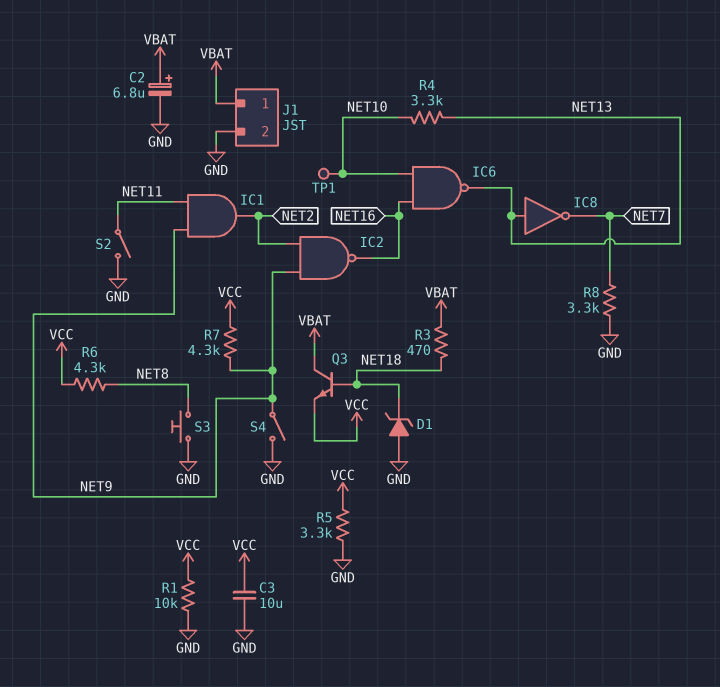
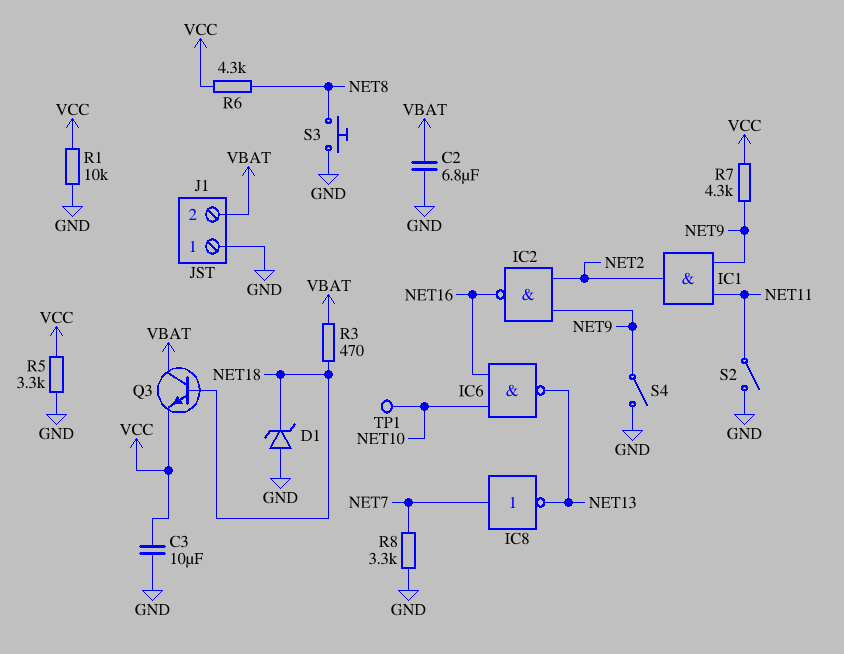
C2: 6.8uF (plus VBAT, minus GND) -> 6.8uF (GND, VBAT)
IC8: NOT (in NET13, out NET7) -> NOT (in NET7, out NET13)
J1 pin 1: VBAT -> GND
J1 pin 2: GND -> VBAT
R4: 3.3k (NET10, NET13) -> none

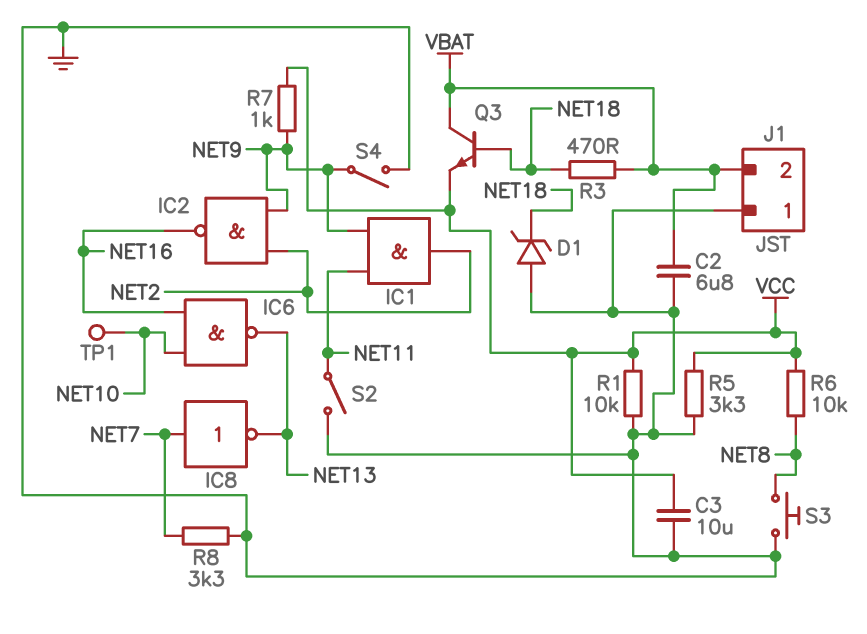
R6: 4.3k (NET8, VCC) -> 10k (NET8, VCC)
R7: 4.3k (NET9, VCC) -> 1k (NET9, VCC)

